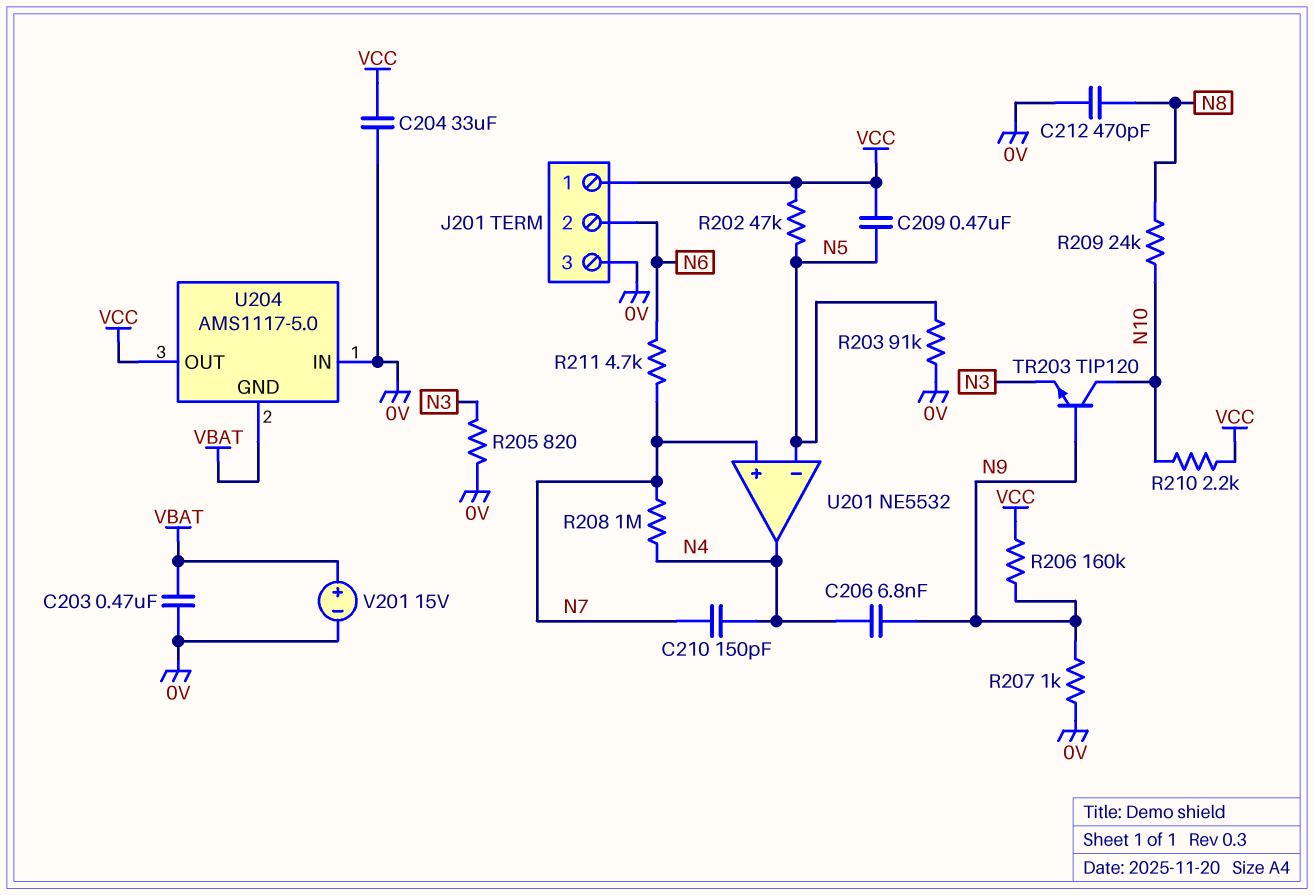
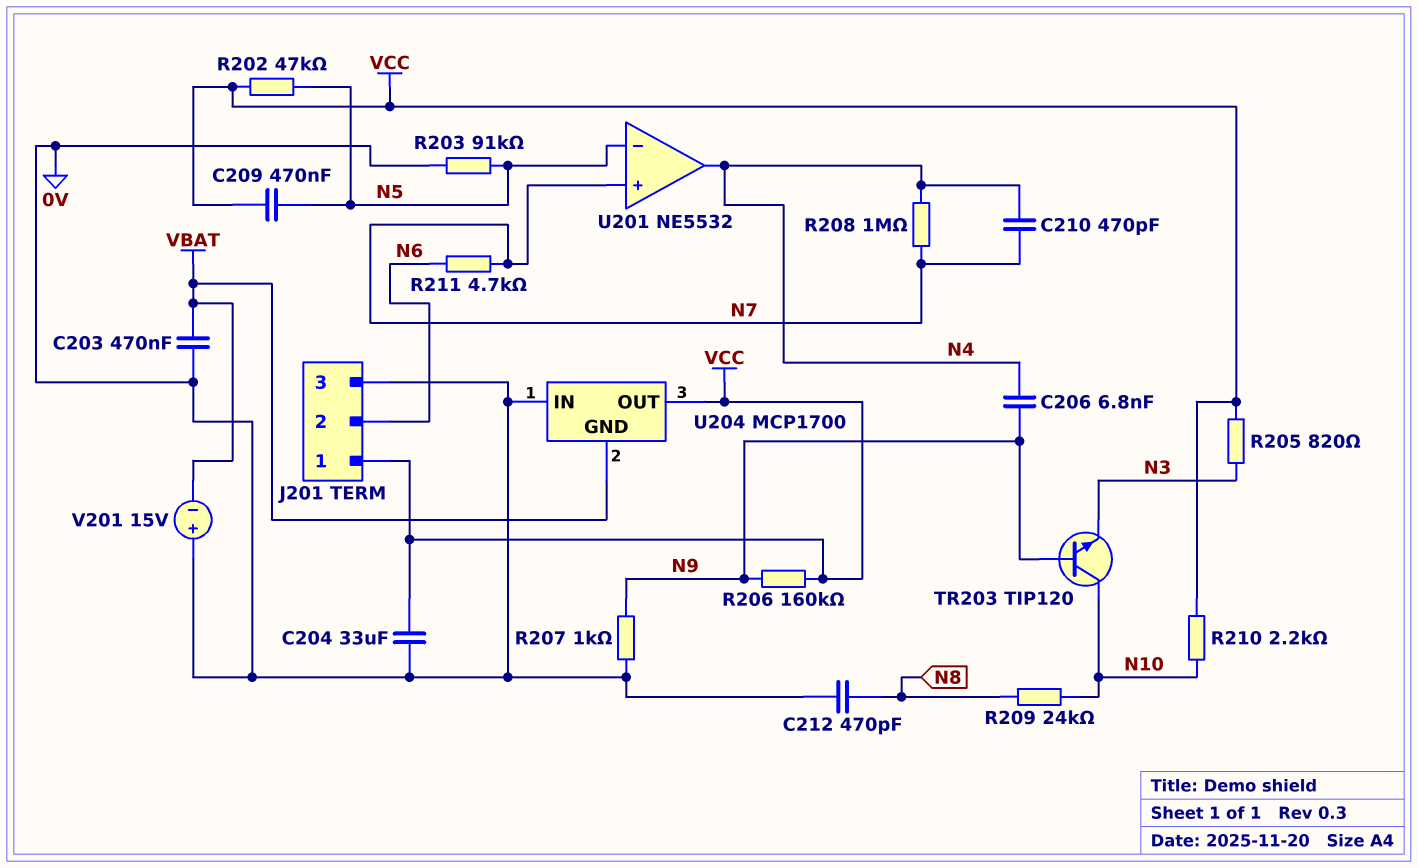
C210: 150pF (N4, N7) -> 470pF (N4, N7)
R205: 820 (0V, N3) -> 820 (N3, VCC)
U204: AMS1117-5.0 -> MCP1700
V201: 15V (plus VBAT, minus 0V) -> 15V (plus 0V, minus VBAT)

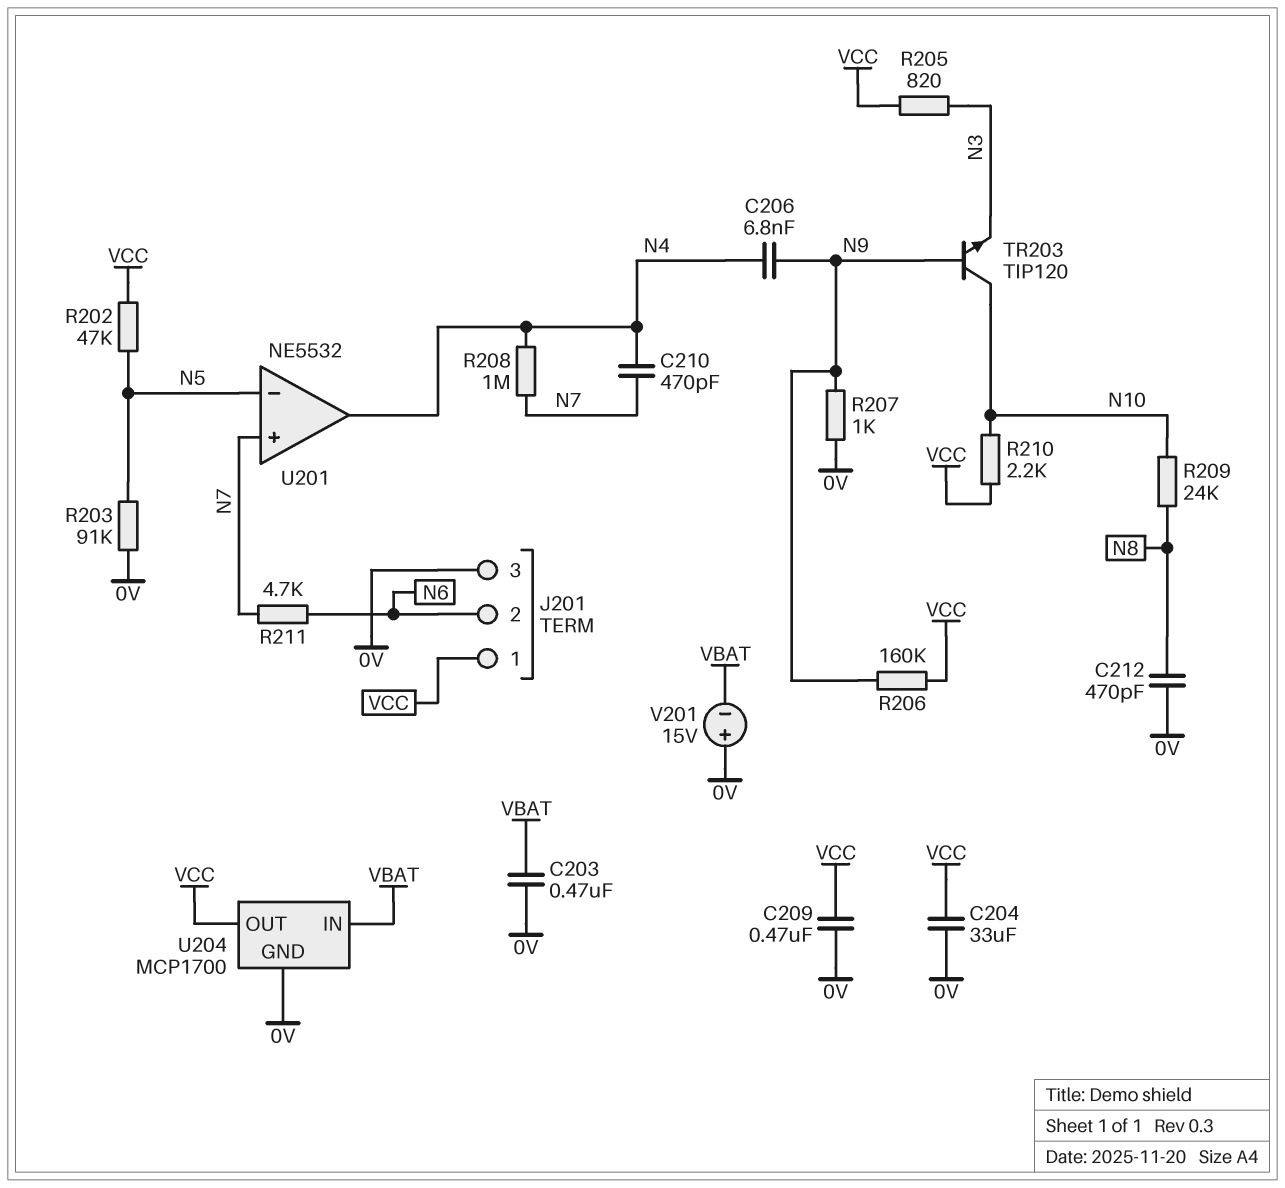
C209: 470nF (N5, VCC) -> 470nF (0V, VCC)
U204 pin GND: VBAT -> 0V
U204 pin IN: 0V -> VBAT

